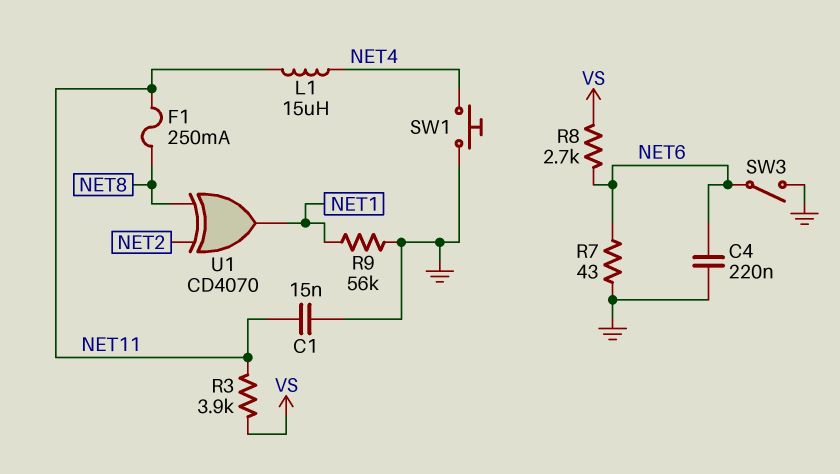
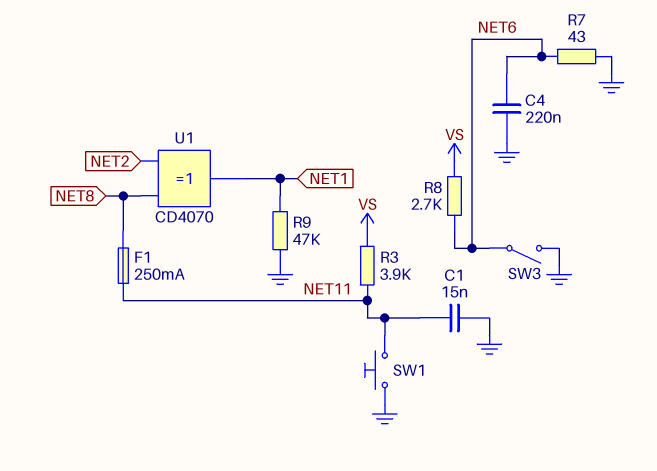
L1: 15uH (NET4, NET11) -> none
R9: 56k (GND, NET1) -> 47k (GND, NET1)
SW1: button (GND, NET4) -> button (GND, NET11)

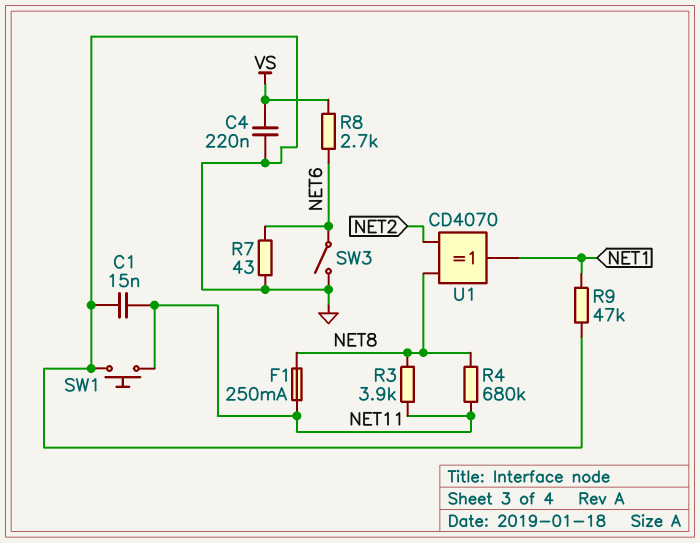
C4: 220nF (GND, NET6) -> 220nF (GND, VS)
R3: 3.9k (NET11, VS) -> 3.9k (NET8, NET11)
R4: none -> 680k (NET8, NET11)

